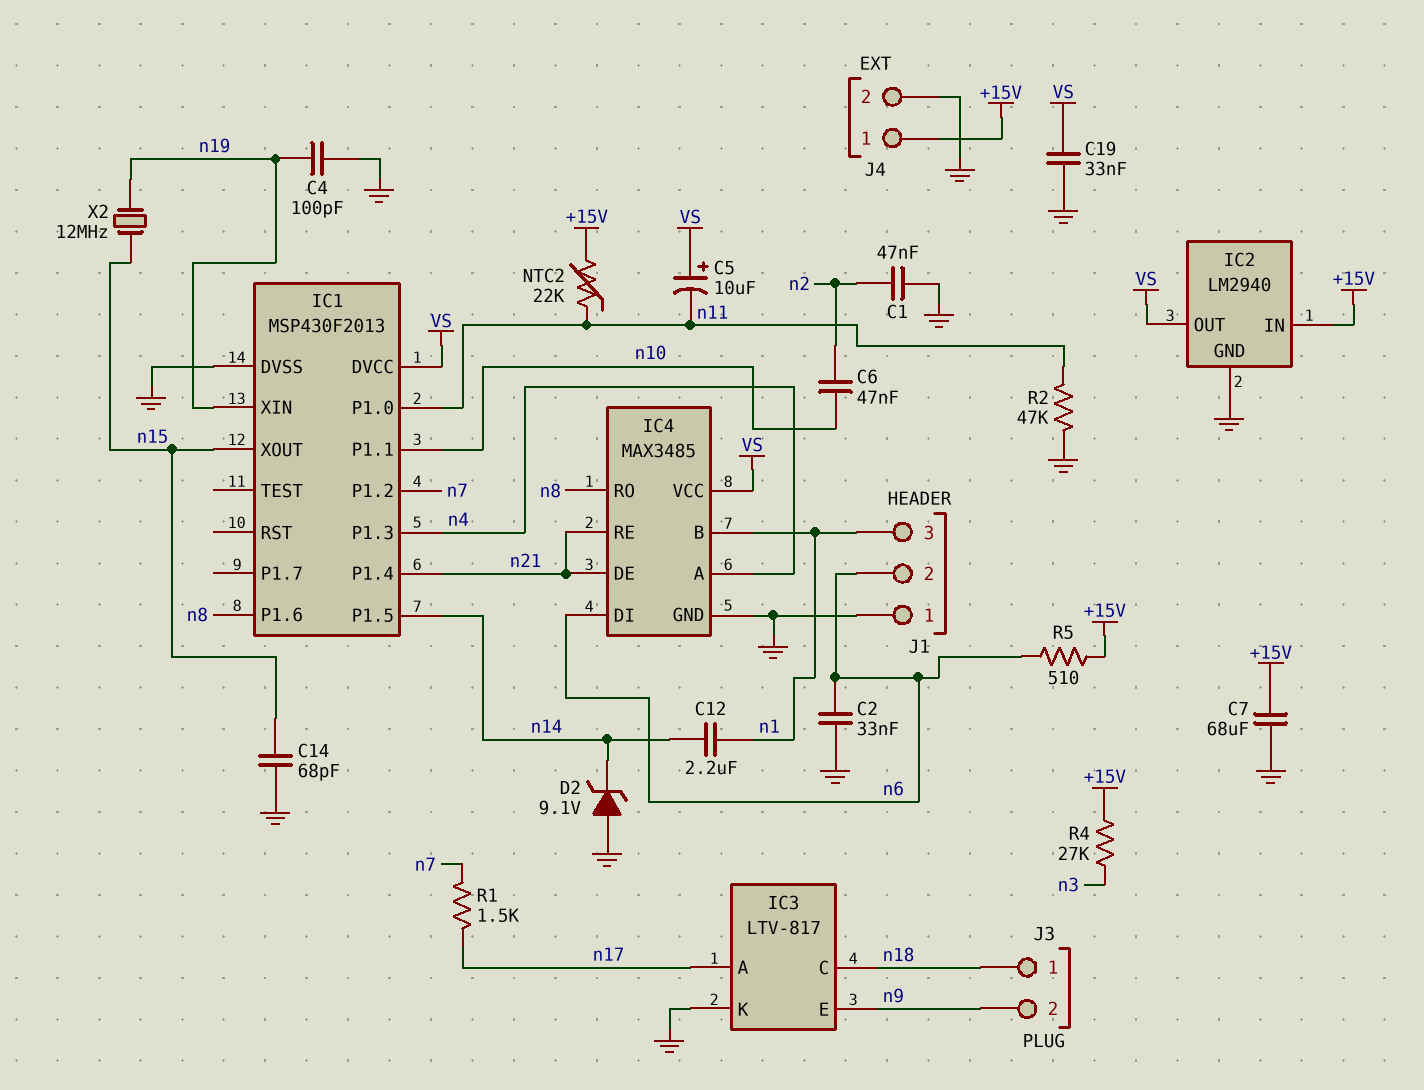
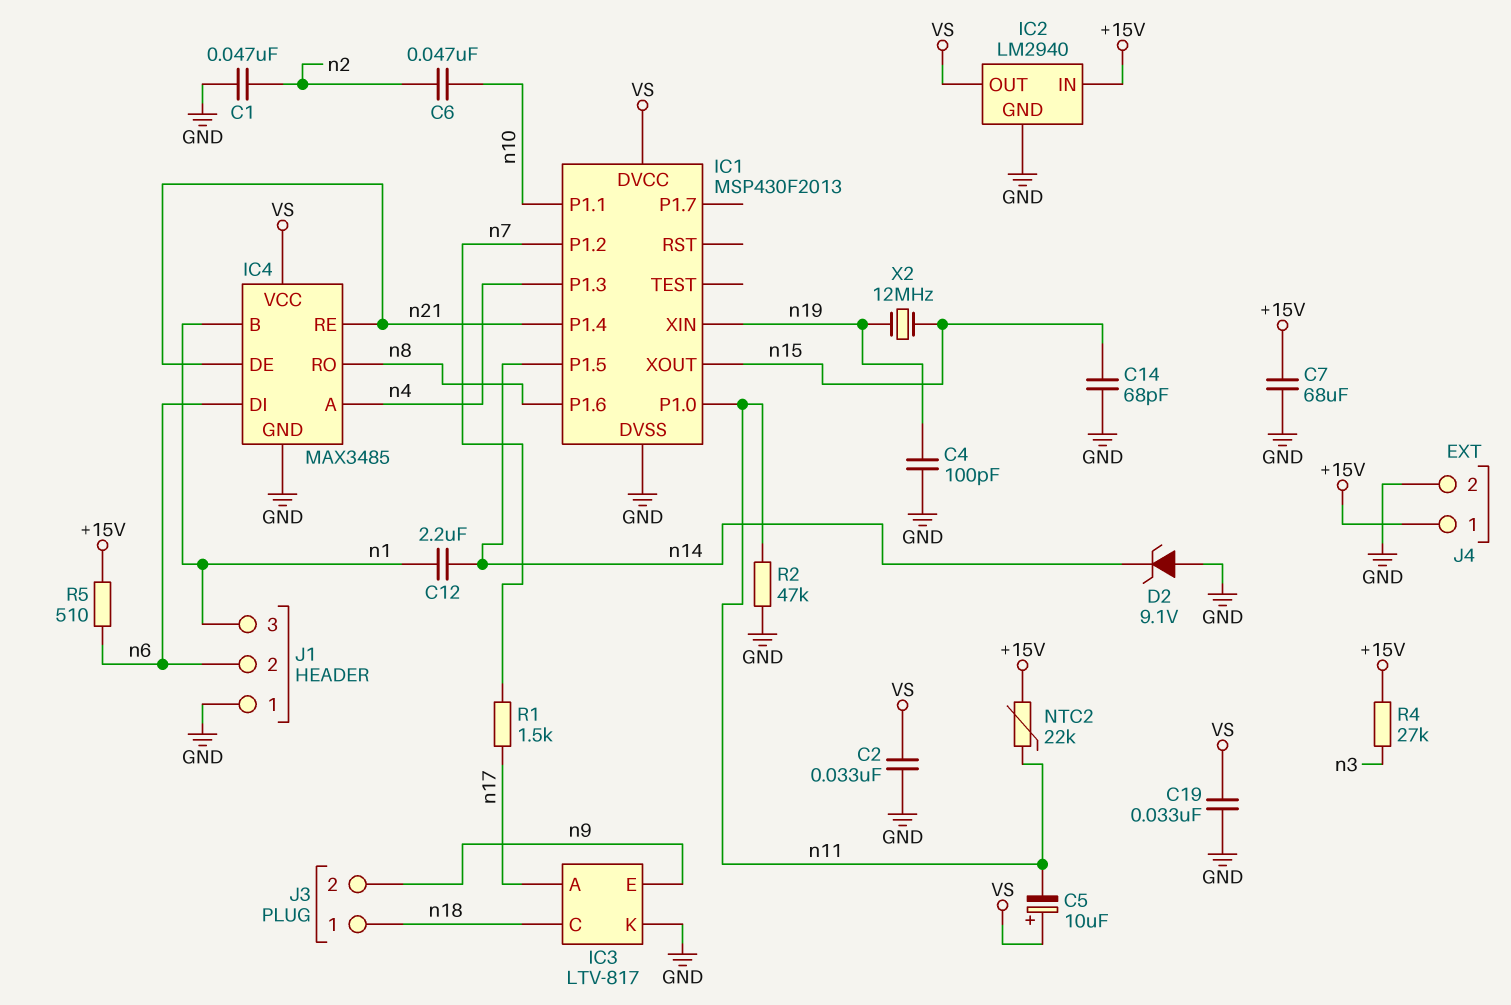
C2: 33nF (GND, n6) -> 33nF (GND, VS)

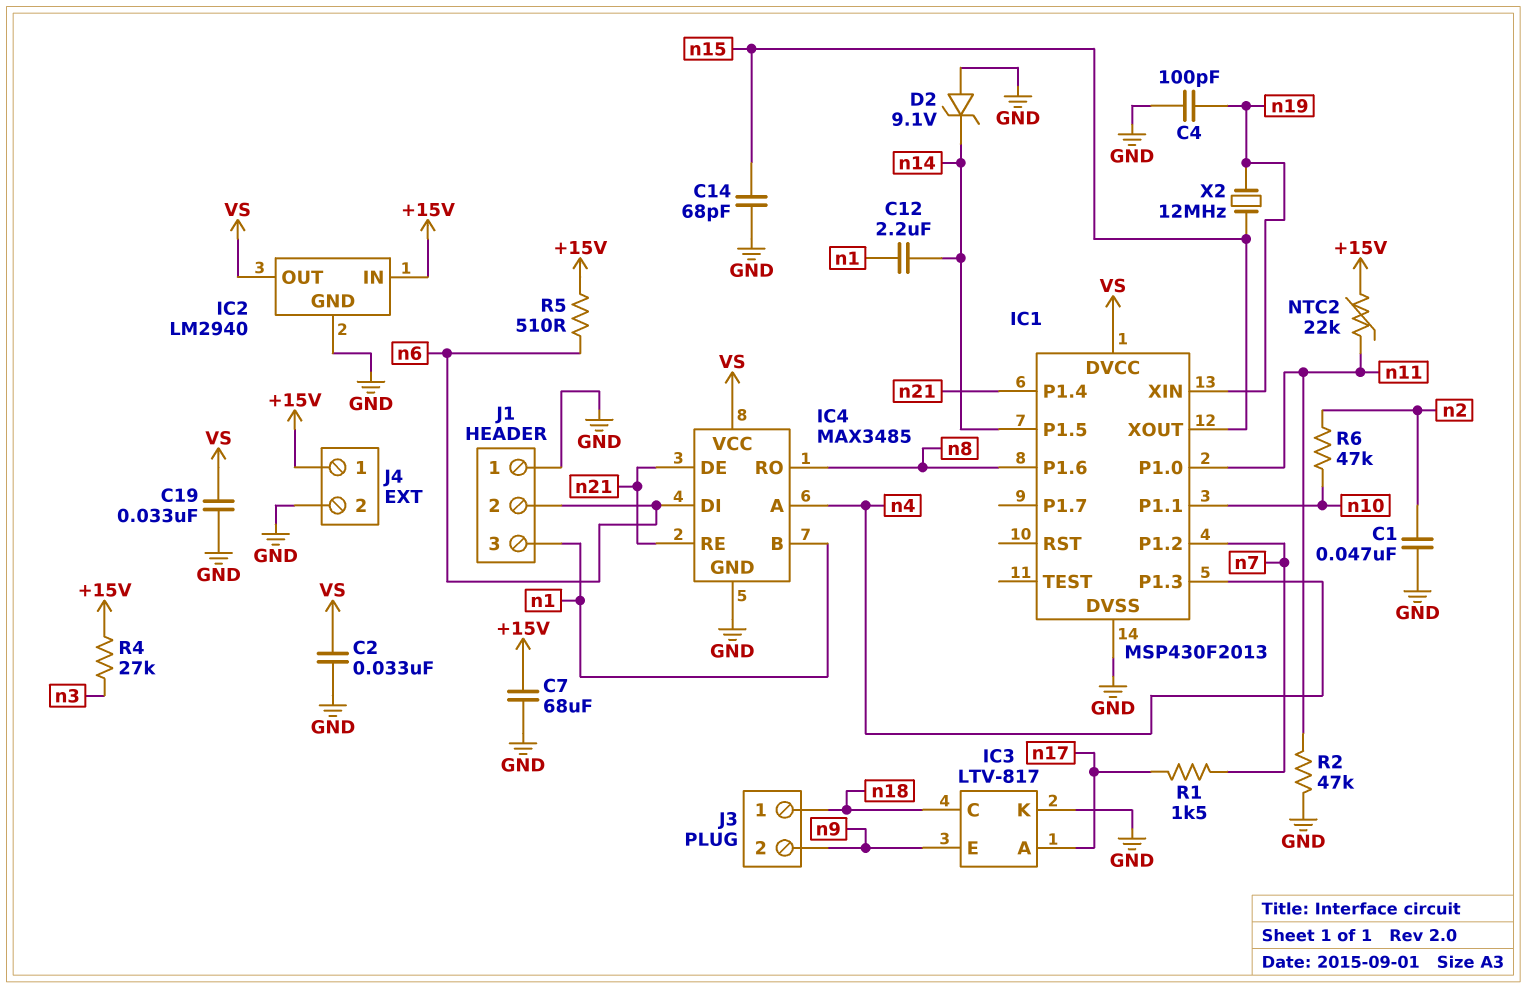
C5: 10uF (plus VS, minus n11) -> none
C6: 47nF (n2, n10) -> none
R6: none -> 47k (n2, n10)

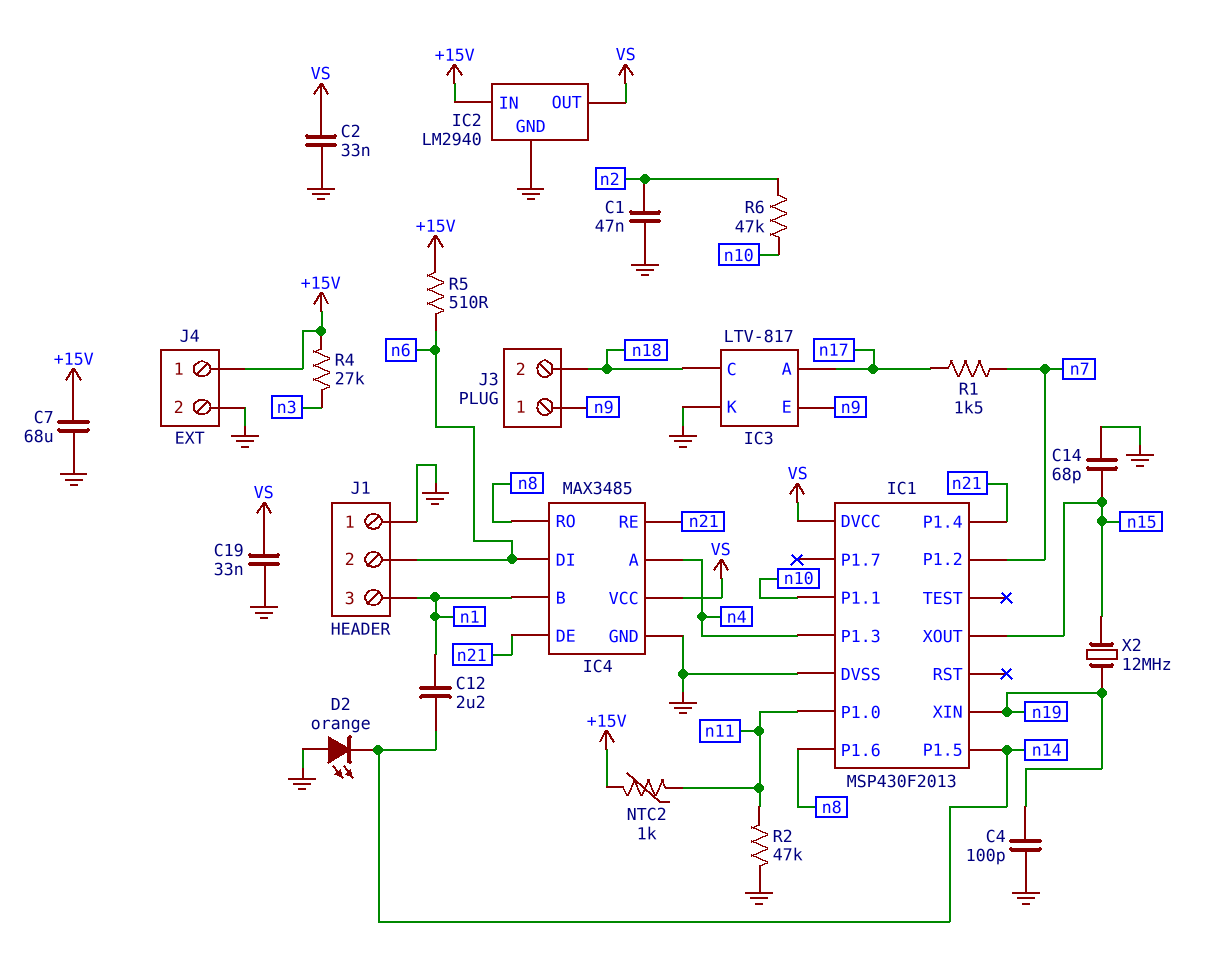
D2: zener 9.1V (A GND, K n14) -> LED orange (A GND, K n14)
J3 pin 1: n18 -> n9
J3 pin 2: n9 -> n18
NTC2: 22k (+15V, n11) -> 1k (+15V, n11)

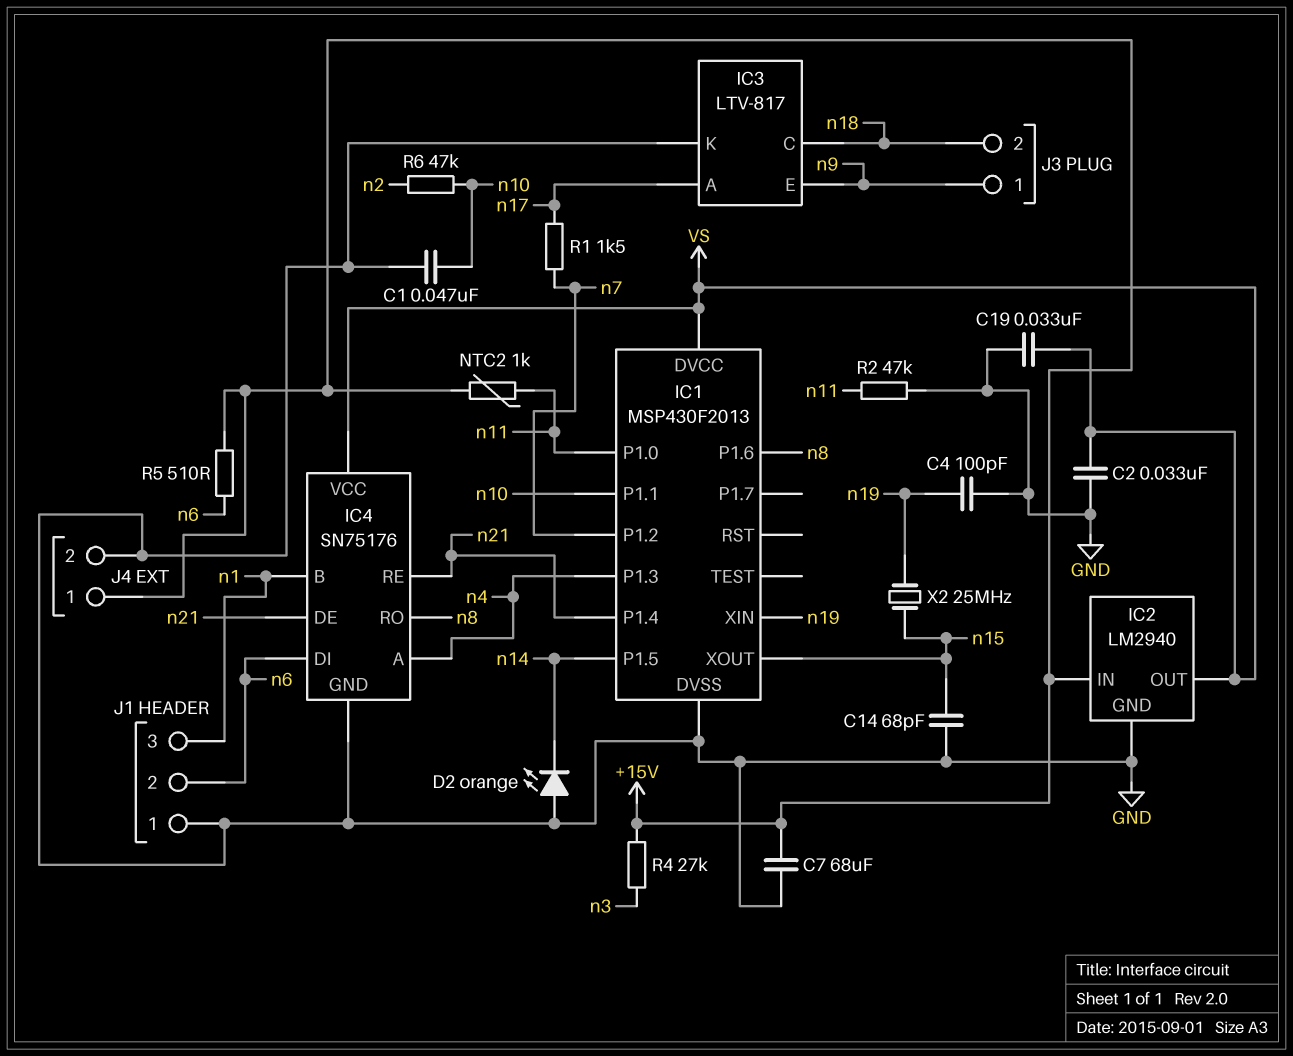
C1: 47nF (GND, n2) -> 47nF (GND, n10)
C12: 2.2uF (n1, n14) -> none
IC4: MAX3485 -> SN75176
X2: 12MHz (n15, n19) -> 25MHz (n15, n19)

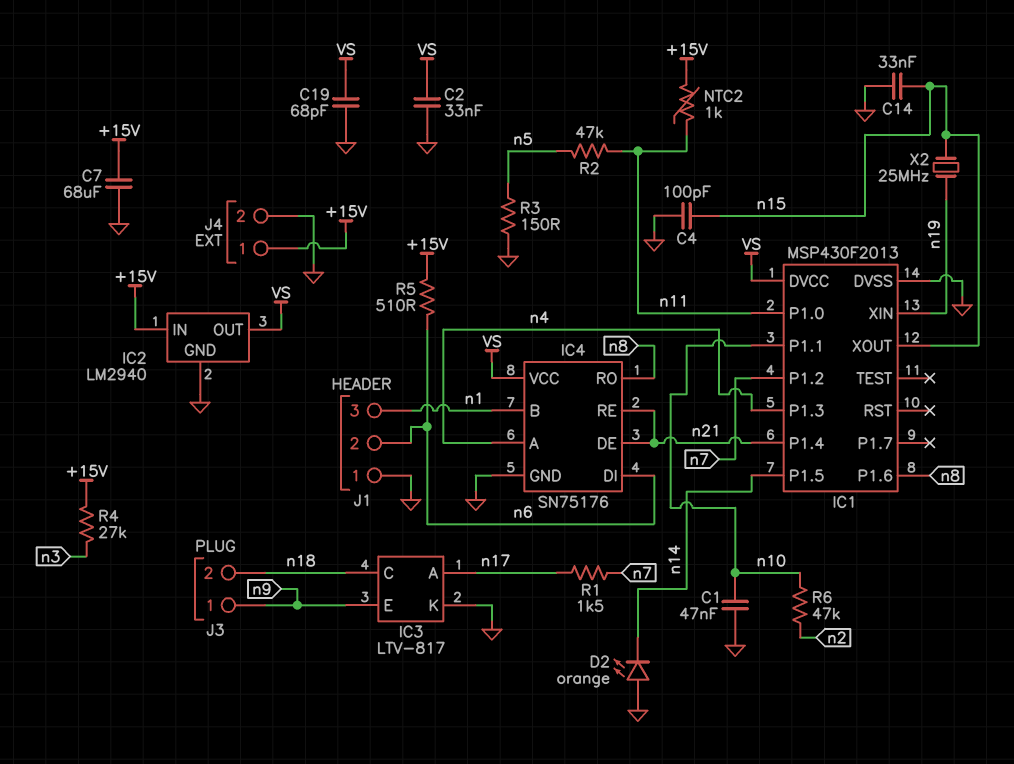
C4: 100pF (GND, n19) -> 100pF (GND, n15)
C14: 68pF (GND, n15) -> 33nF (GND, n15)
C19: 33nF (GND, VS) -> 68pF (GND, VS)
R2: 47k (GND, n11) -> 47k (n5, n11)
R3: none -> 150 (GND, n5)

